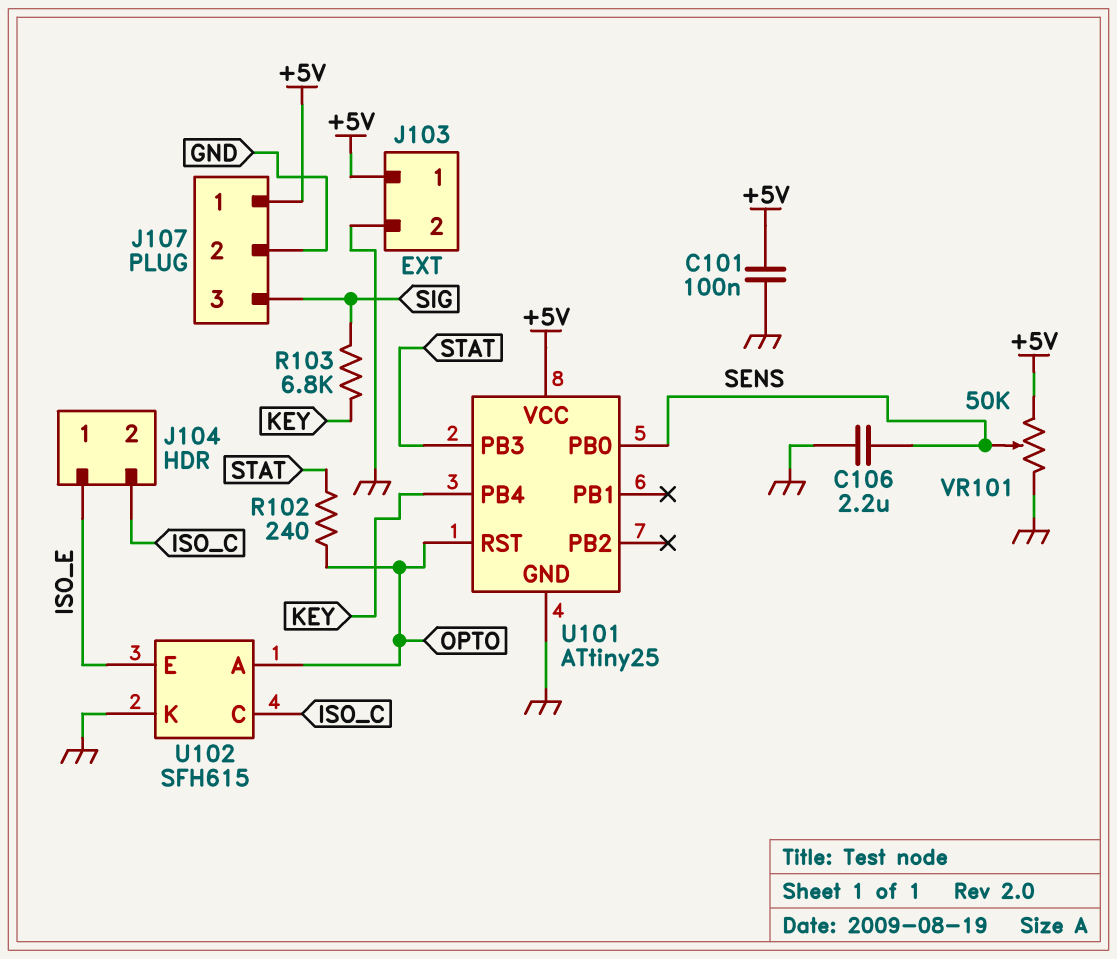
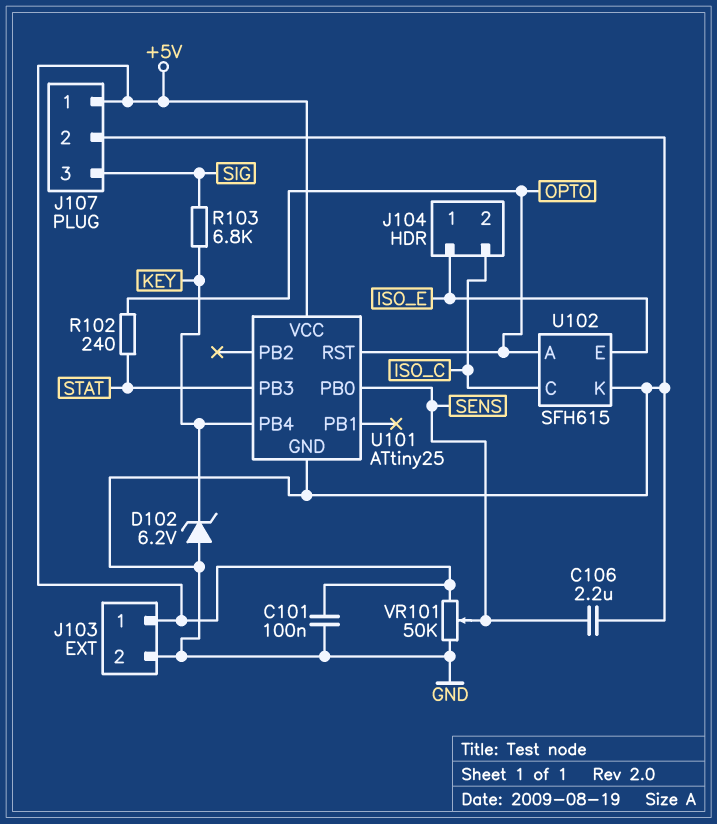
D102: none -> zener 6.2V (A GND, K KEY)

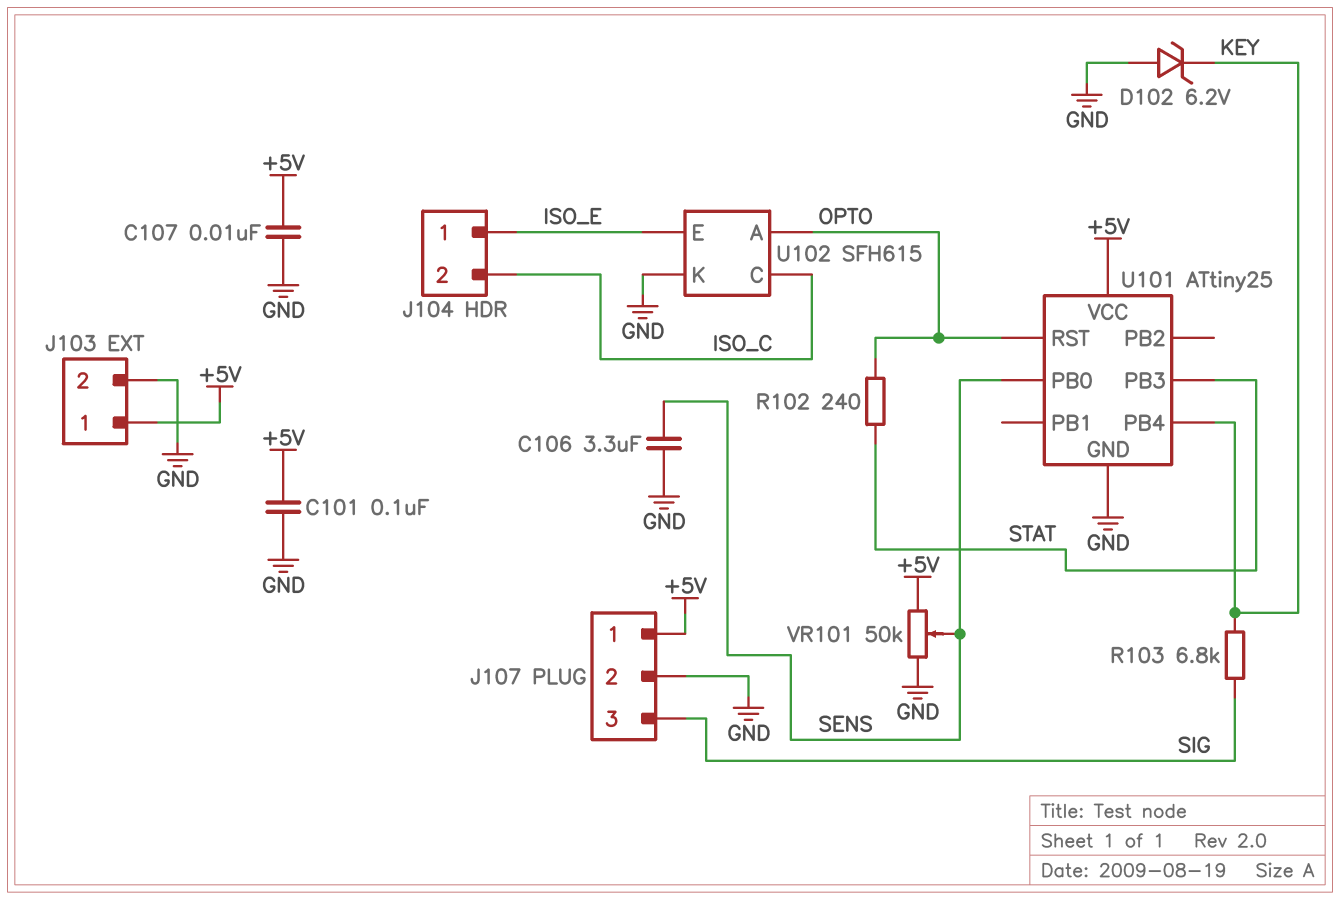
C106: 2.2uF (GND, SENS) -> 3.3uF (GND, SENS)
C107: none -> 10nF (+5V, GND)

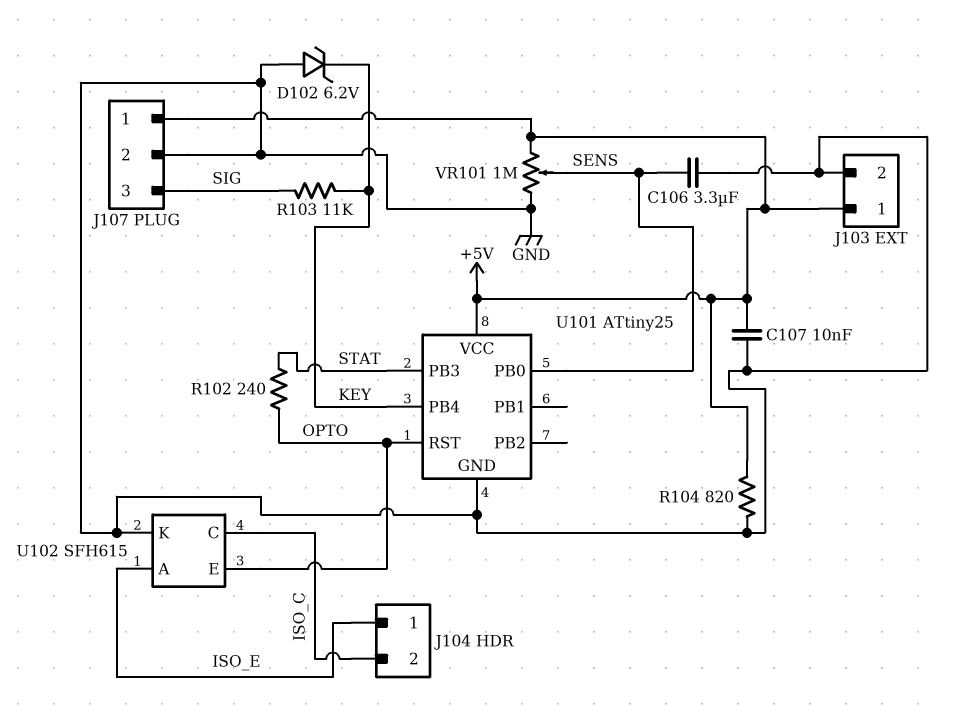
C101: 100nF (+5V, GND) -> none
R103: 6.8k (KEY, SIG) -> 11k (KEY, SIG)
R104: none -> 820 (+5V, GND)
U102 pin A: OPTO -> ISO_E
U102 pin E: ISO_E -> OPTO
VR101: 50k (+5V, GND, wiper SENS) -> 1M (+5V, GND, wiper SENS)

